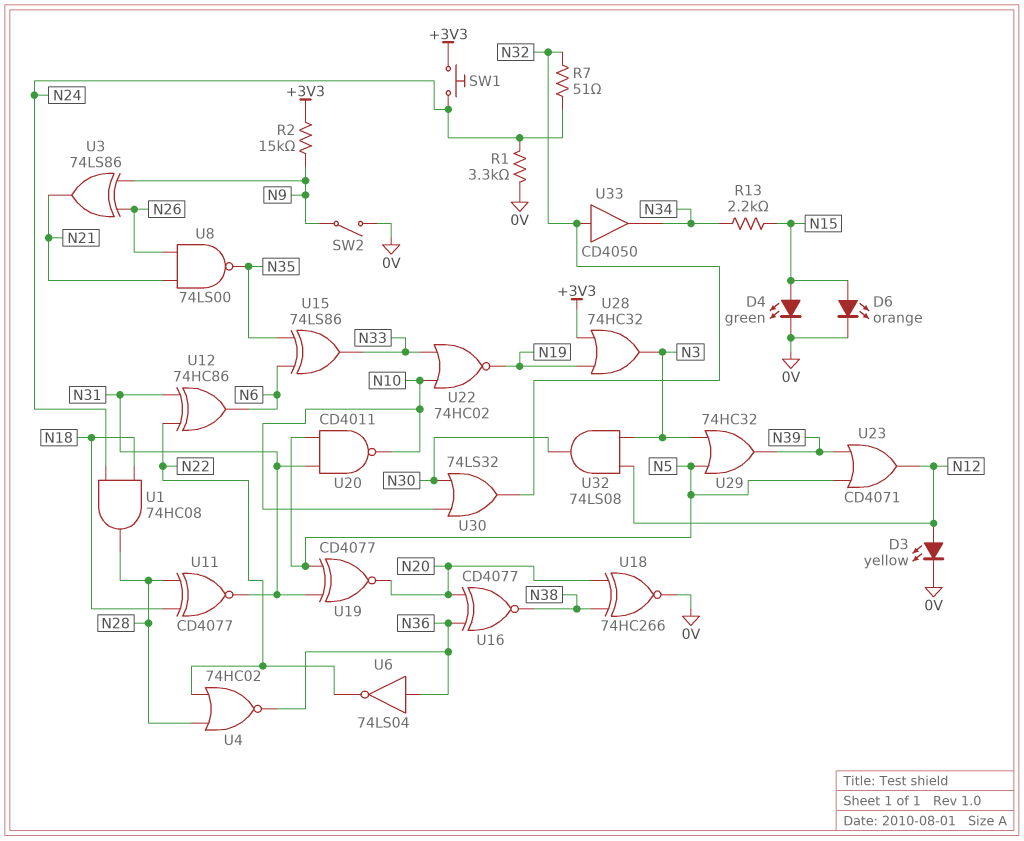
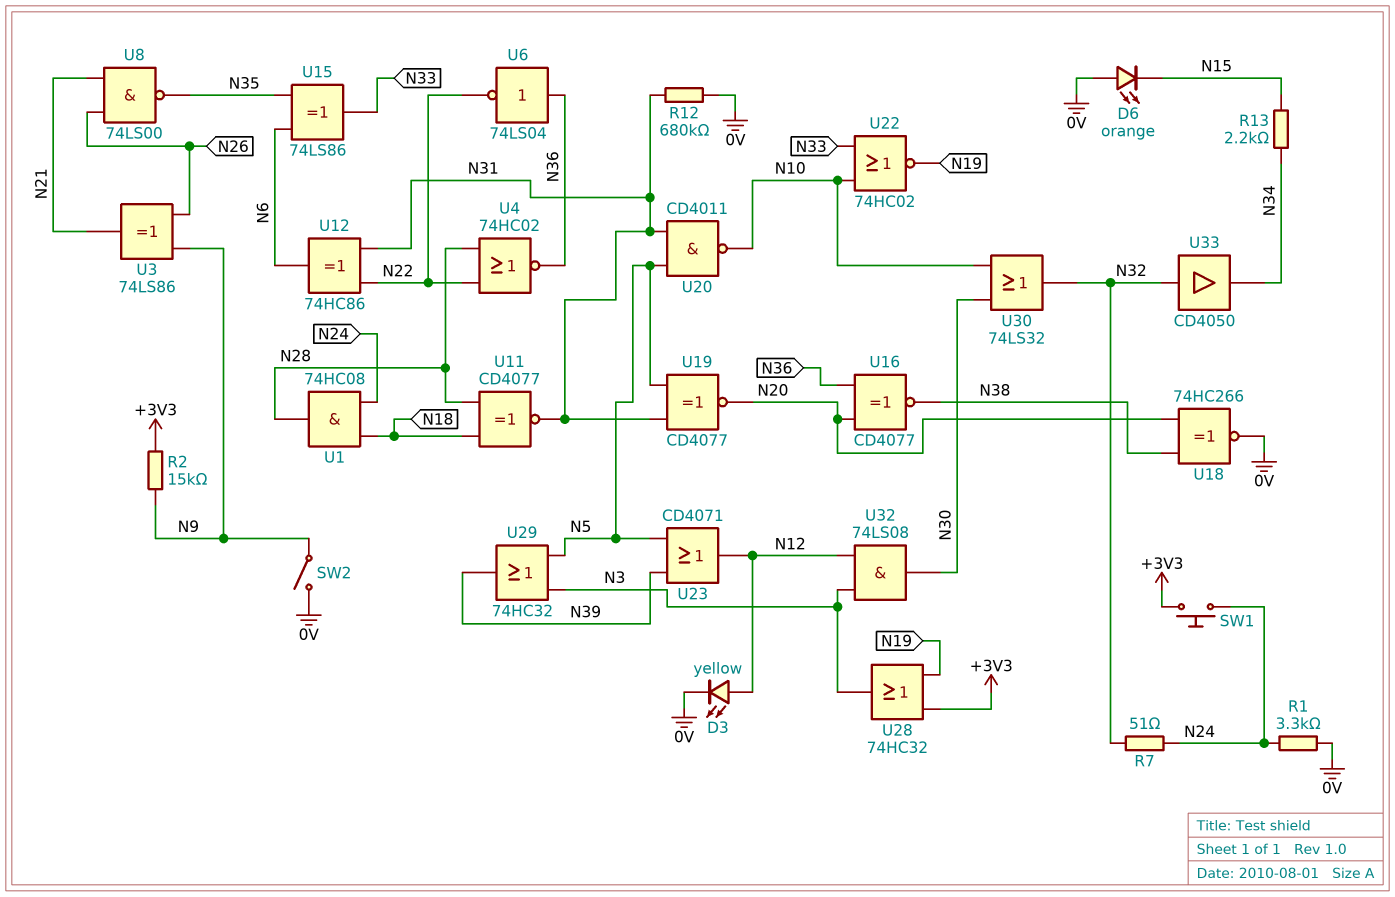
D4: LED green (A N15, K 0V) -> none
D6: LED orange (A N15, K 0V) -> LED orange (A 0V, K N15)
R12: none -> 680k (0V, N31)

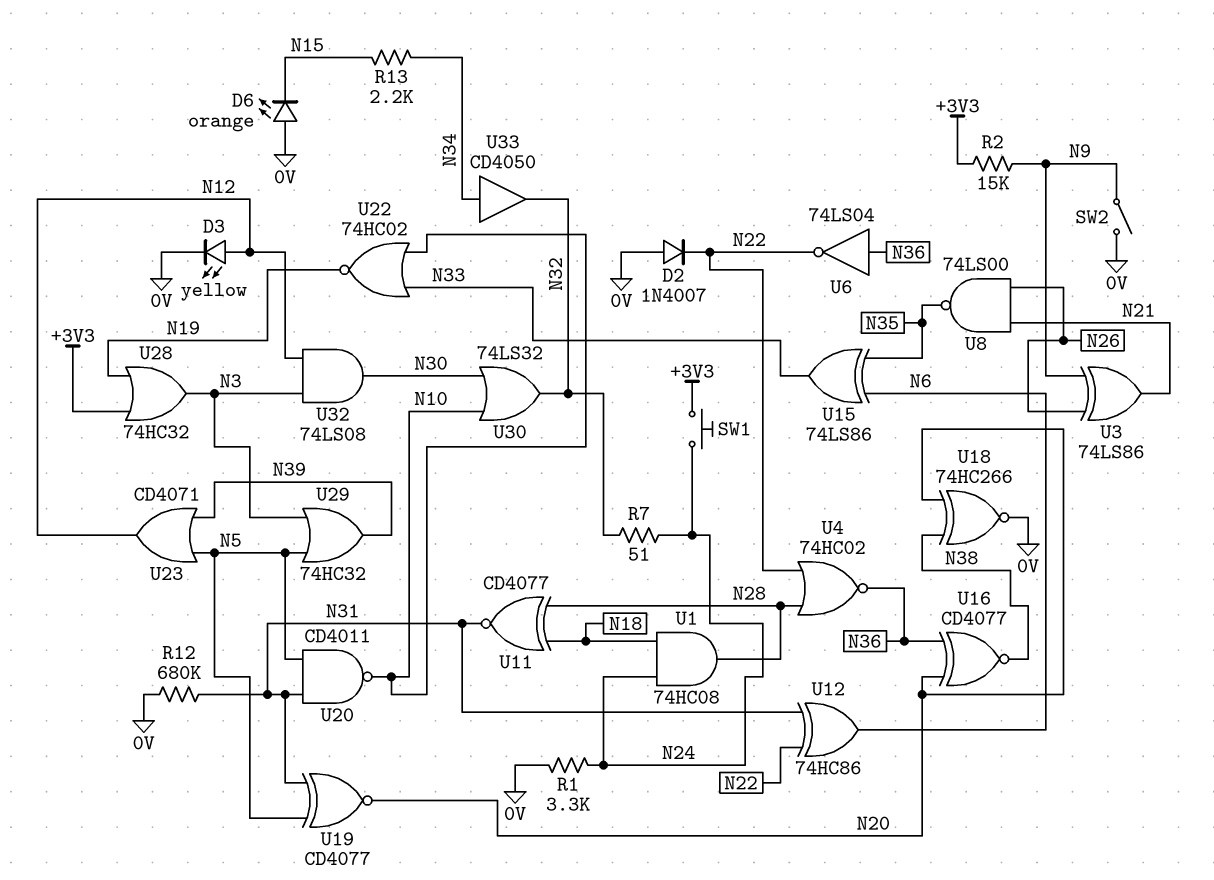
D2: none -> diode 1N4007 (A 0V, K N22)
U33: buffer CD4050 (in N32, out N34) -> buffer CD4050 (in N34, out N32)

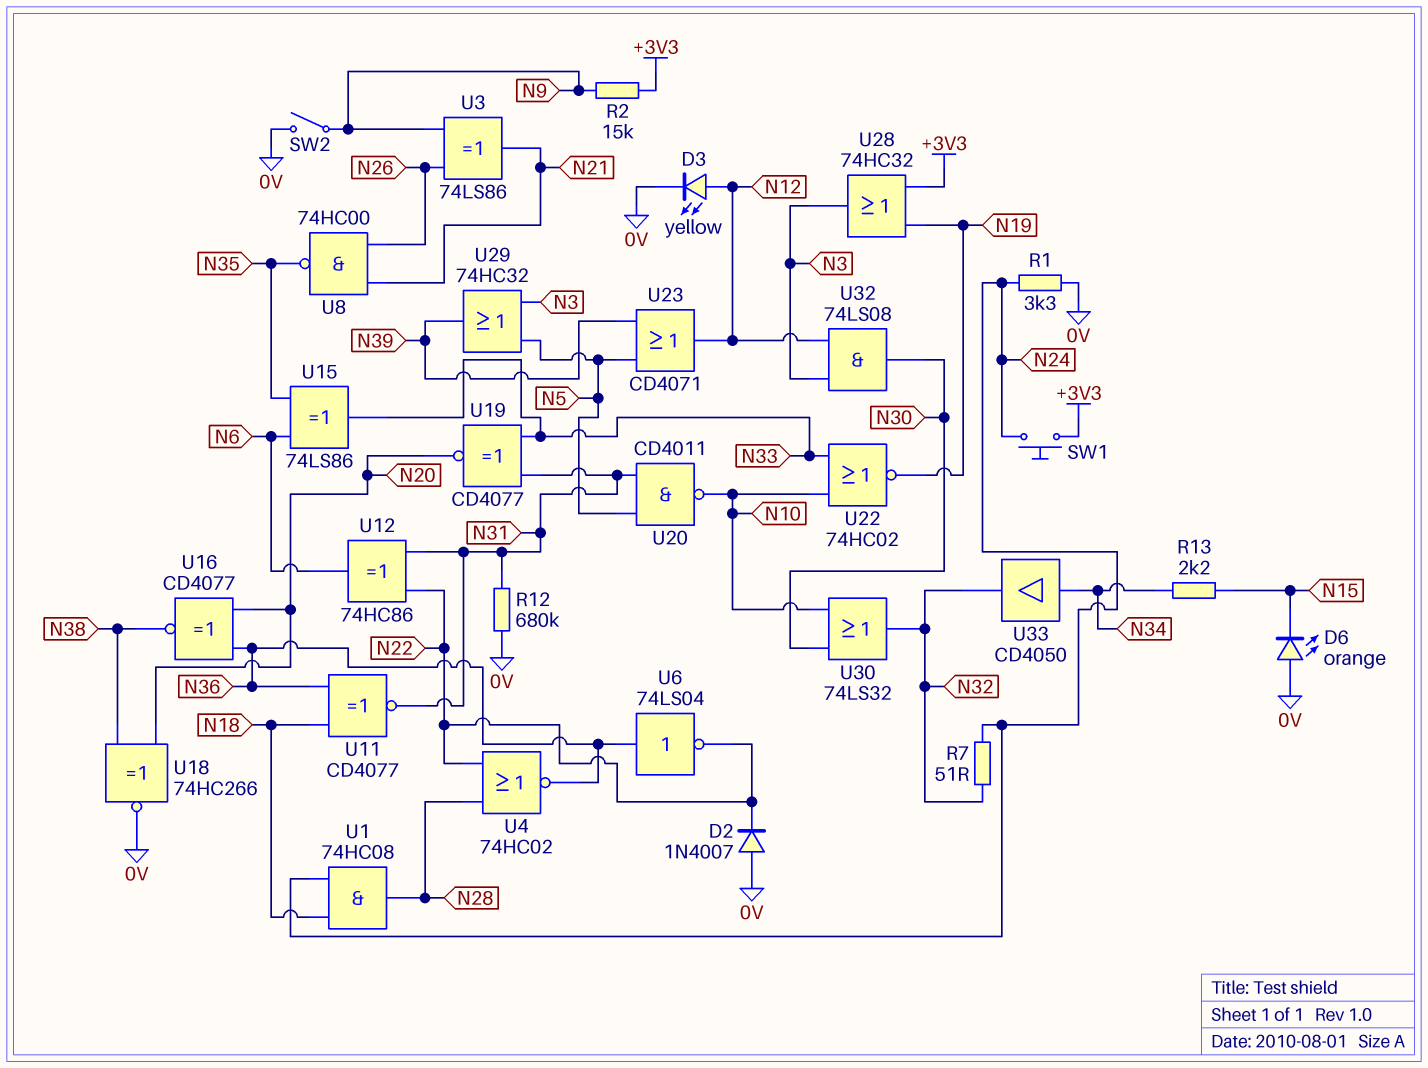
U8: NAND 74LS00 (in N21, in N26, out N35) -> NAND 74HC00 (in N21, in N26, out N35)
U11: XNOR CD4077 (in N18, in N28, out N31) -> XNOR CD4077 (in N18, in N36, out N31)
U19: XNOR CD4077 (in N5, in N31, out N20) -> XNOR CD4077 (in N31, in N33, out N20)

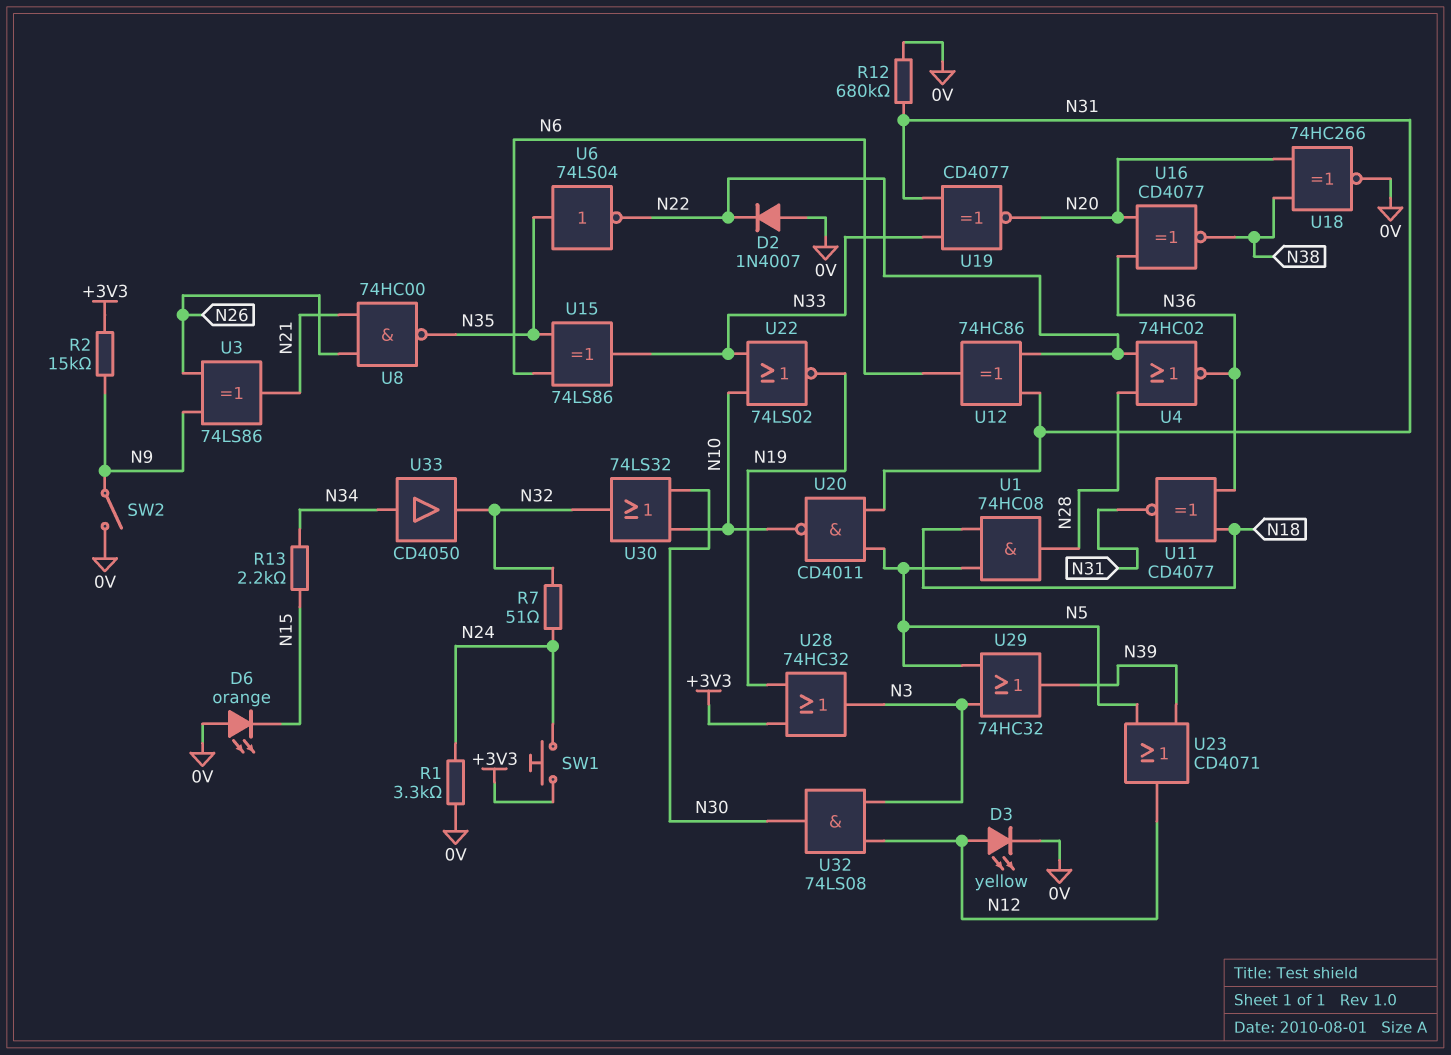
U1: AND 74HC08 (in N18, in N24, out N28) -> AND 74HC08 (in N5, in N18, out N28)
U6: NOT 74LS04 (in N36, out N22) -> NOT 74LS04 (in N35, out N22)
U22: NOR 74HC02 (in N10, in N33, out N19) -> NOR 74LS02 (in N10, in N33, out N19)

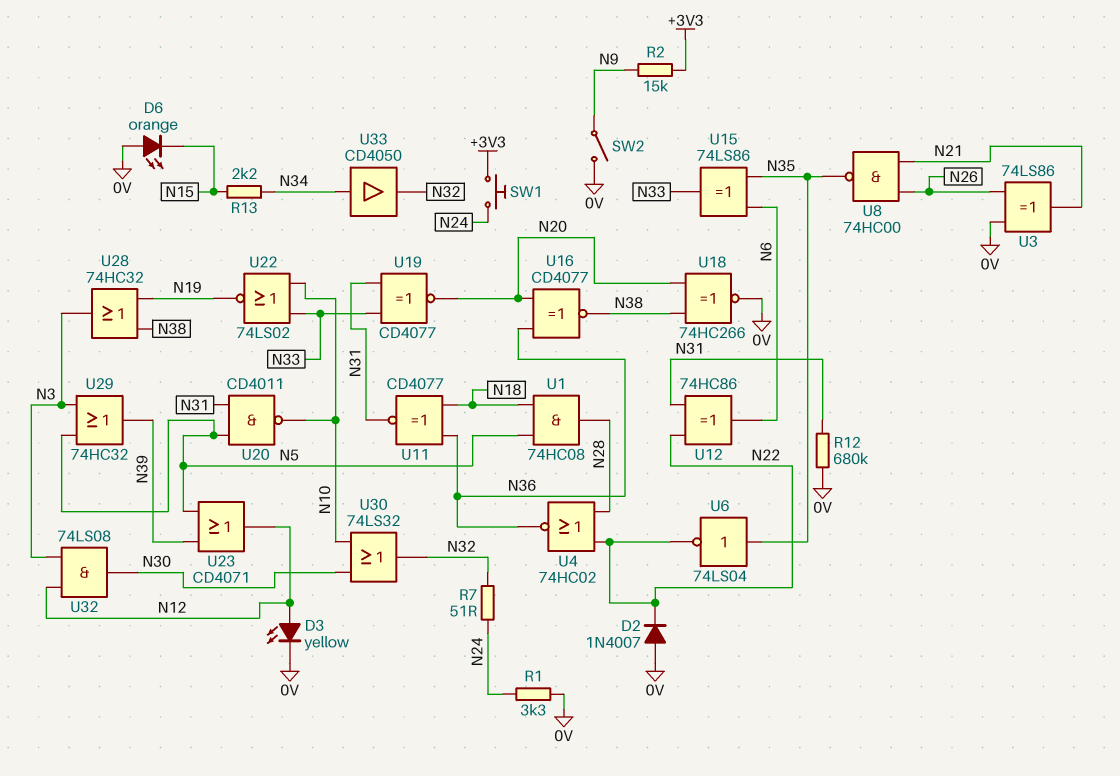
U3: XOR 74LS86 (in N9, in N26, out N21) -> XOR 74LS86 (in 0V, in N26, out N21)
U28: OR 74HC32 (in +3V3, in N19, out N3) -> OR 74HC32 (in N19, in N38, out N3)

